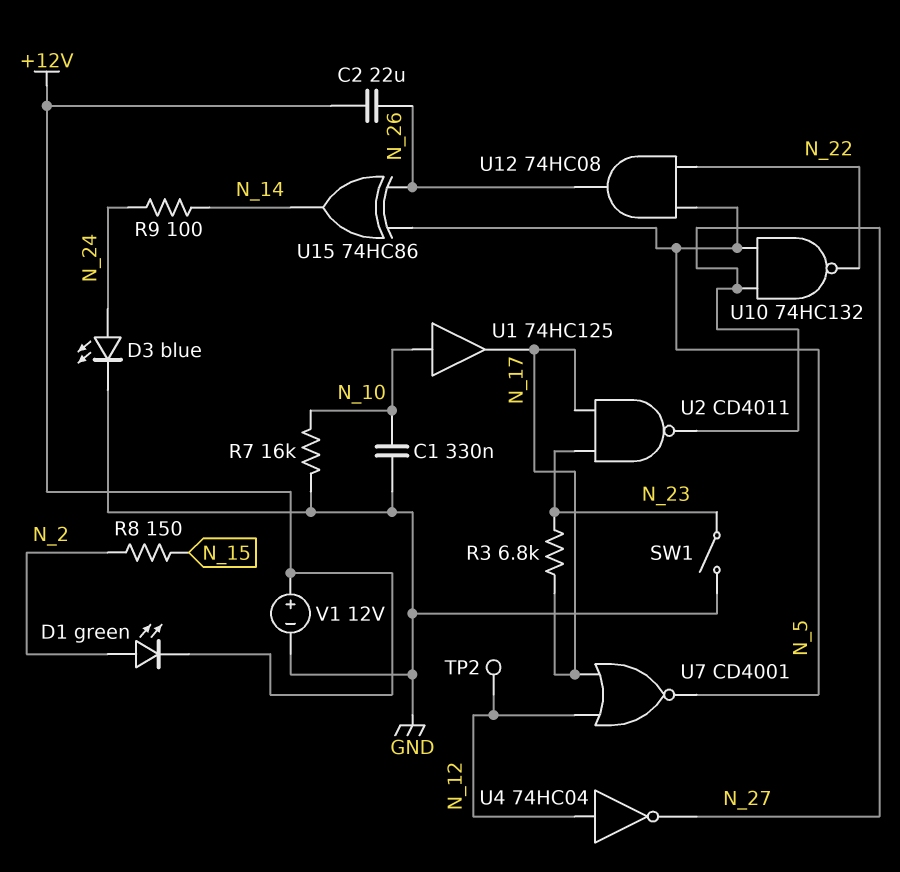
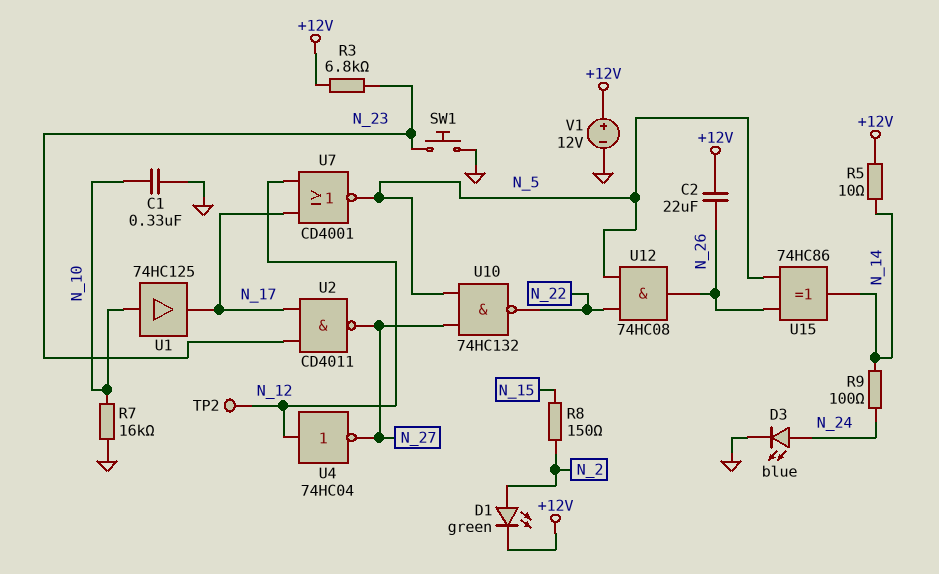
R3: 6.8k (N_17, N_23) -> 6.8k (+12V, N_23)
R5: none -> 10 (+12V, N_14)
SW1: switch (GND, N_23) -> button (GND, N_23)

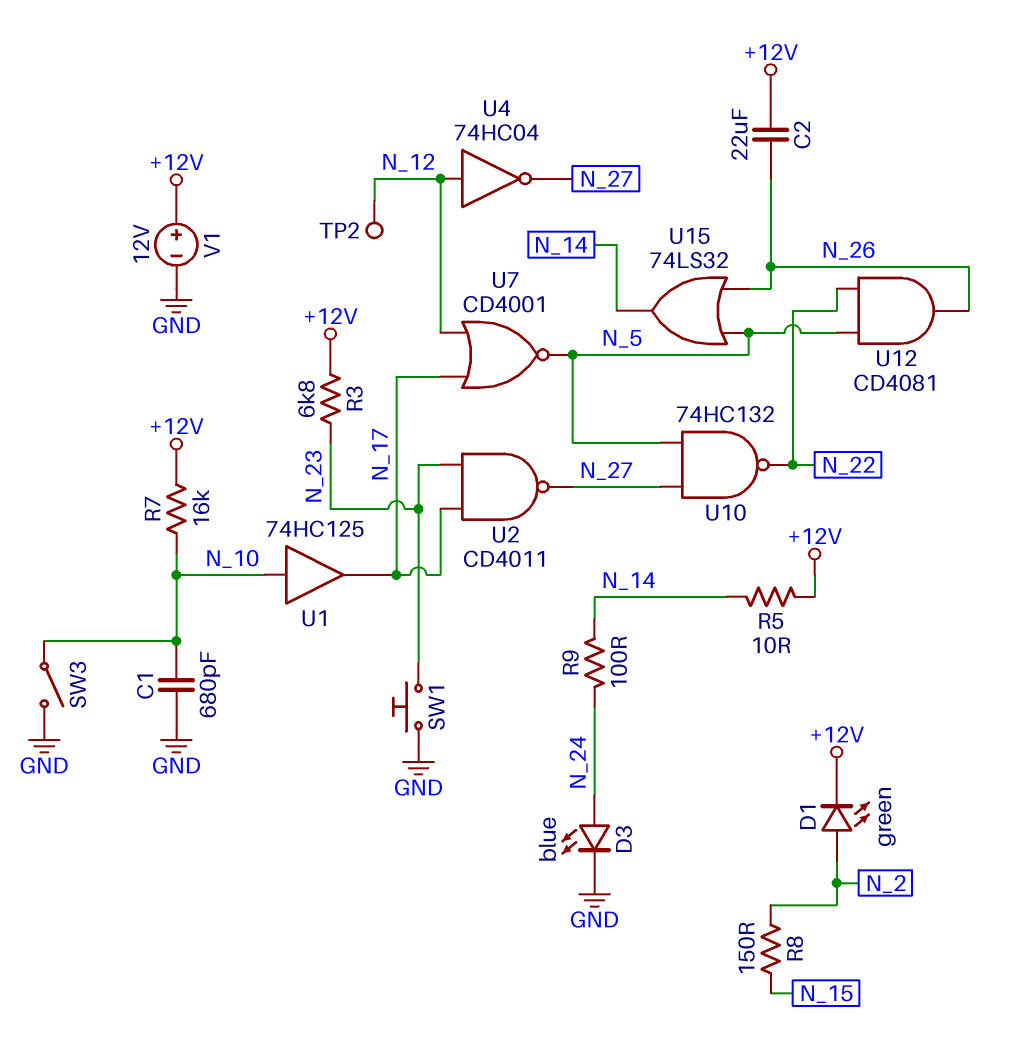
C1: 330nF (GND, N_10) -> 680pF (GND, N_10)
R7: 16k (GND, N_10) -> 16k (+12V, N_10)
SW3: none -> switch (GND, N_10)
U12: AND 74HC08 (in N_5, in N_22, out N_26) -> AND CD4081 (in N_5, in N_22, out N_26)
U15: XOR 74HC86 (in N_5, in N_26, out N_14) -> OR 74LS32 (in N_5, in N_26, out N_14)

